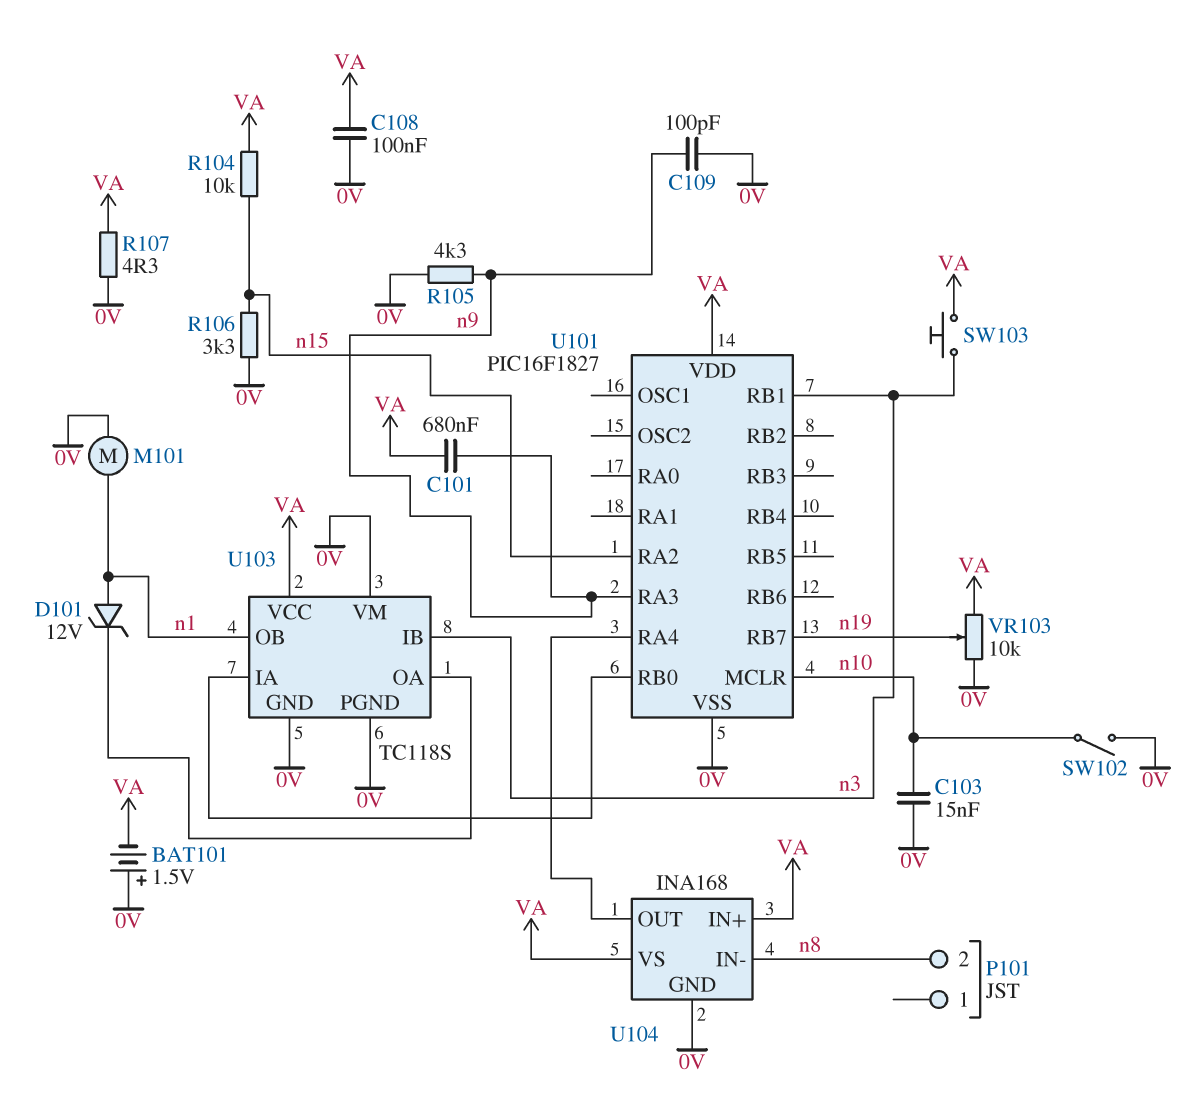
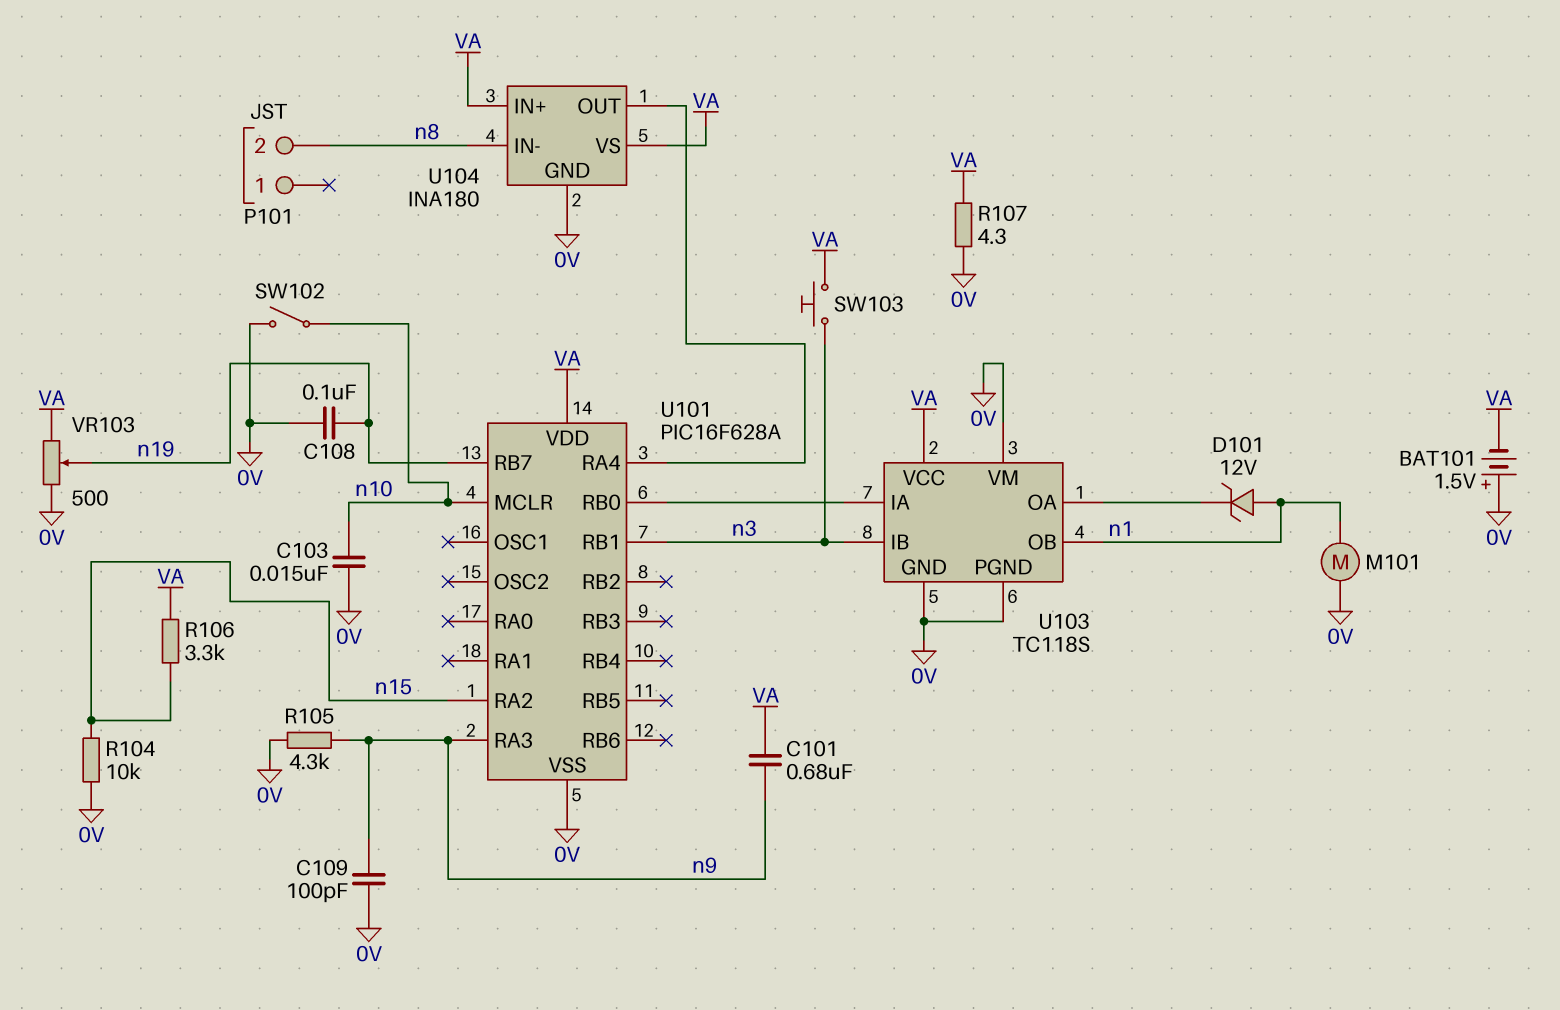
C108: 100nF (0V, VA) -> 100nF (0V, n19)
R104: 10k (VA, n15) -> 10k (0V, n15)
R106: 3.3k (0V, n15) -> 3.3k (VA, n15)
U101: PIC16F1827 -> PIC16F628A
U104: INA168 -> INA180
VR103: 10k (0V, VA, wiper n19) -> 500 (0V, VA, wiper n19)

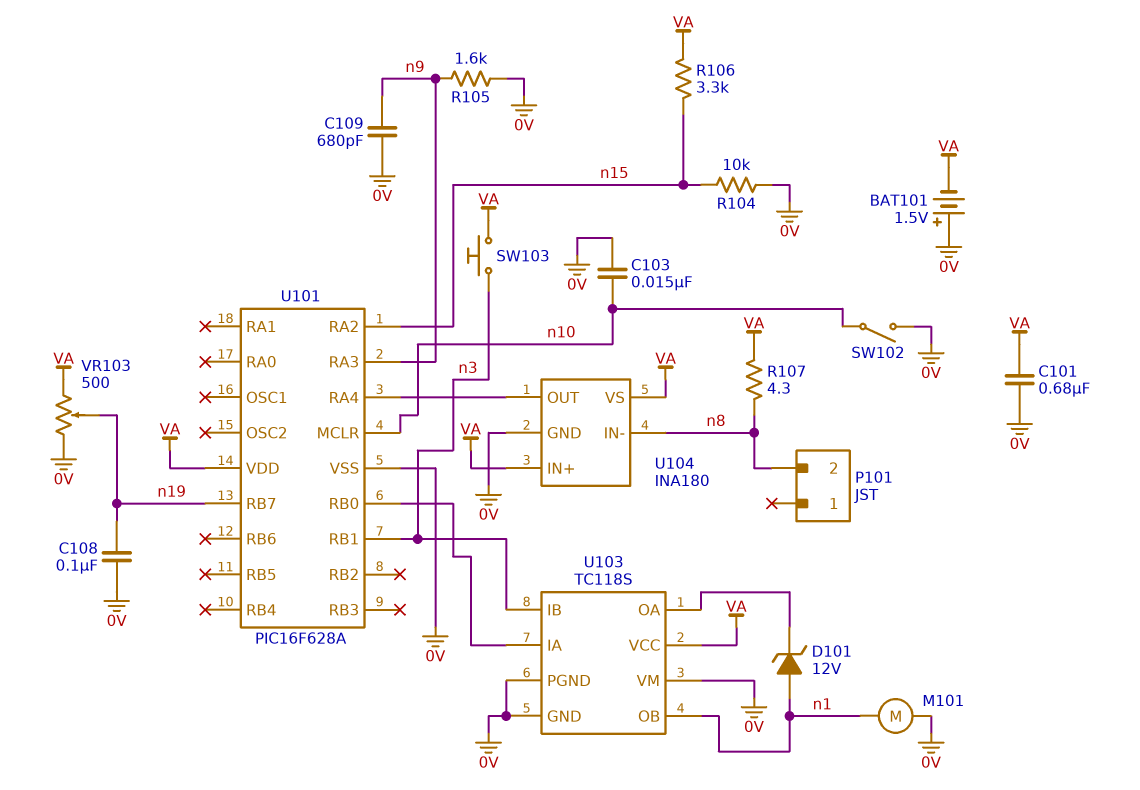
C101: 680nF (VA, n9) -> 680nF (0V, VA)
C109: 100pF (0V, n9) -> 680pF (0V, n9)
R105: 4.3k (0V, n9) -> 1.6k (0V, n9)
R107: 4.3 (0V, VA) -> 4.3 (VA, n8)

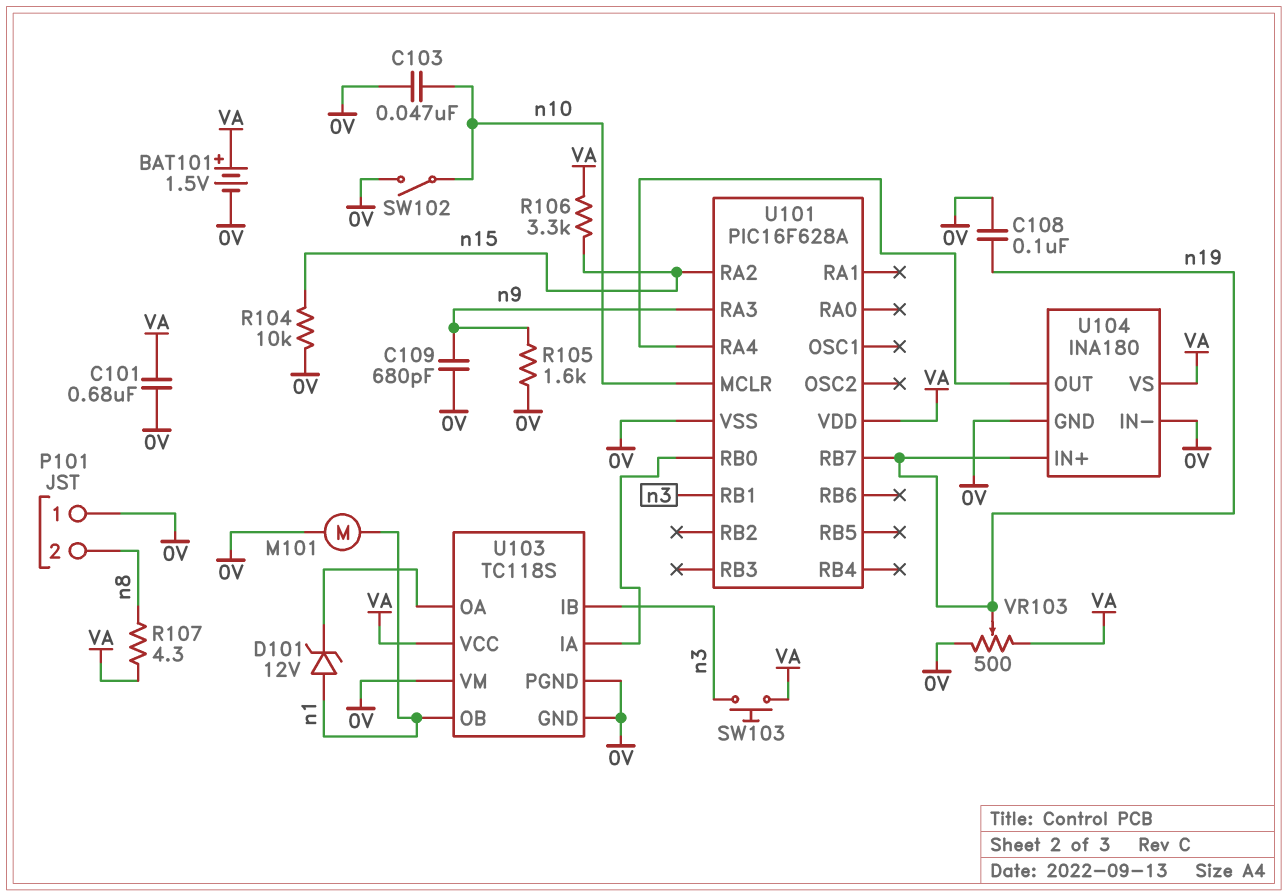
BAT101: 1.5V (plus 0V, minus VA) -> 1.5V (plus VA, minus 0V)
C103: 15nF (0V, n10) -> 47nF (0V, n10)
P101 pin 1: none -> 0V
U104 pin IN+: VA -> n19
U104 pin IN-: n8 -> 0V

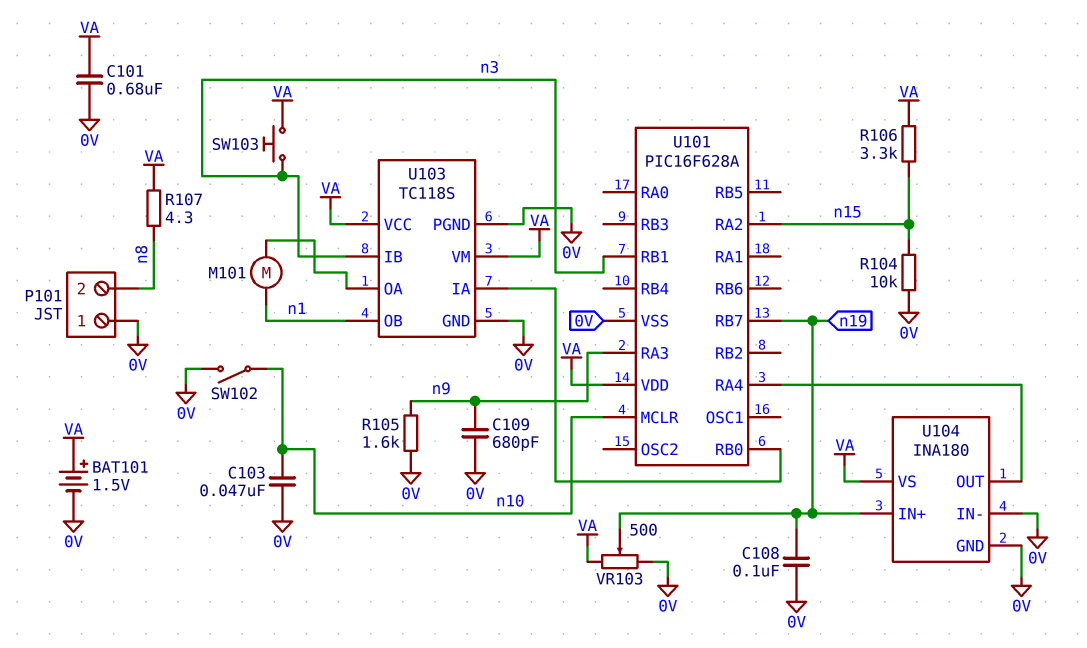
D101: zener 12V (A n1, K U103/OA) -> none
M101: motor (0V, n1) -> motor (U103/OA, n1)
U103 pin VM: 0V -> VA

